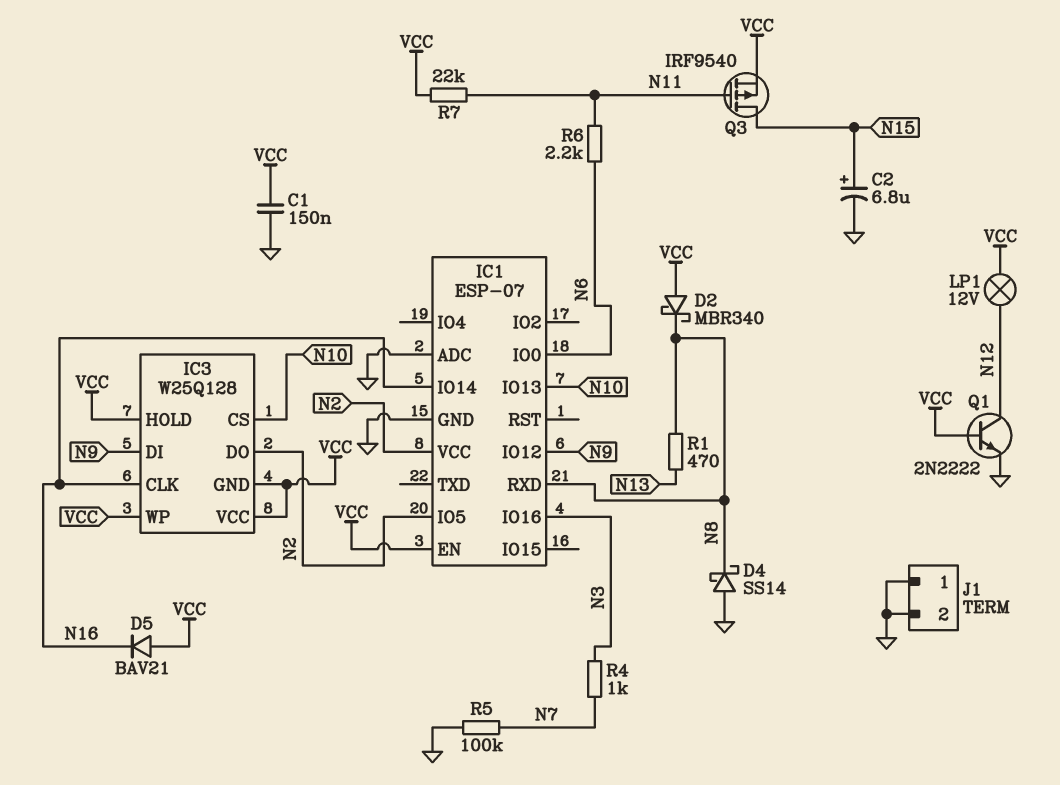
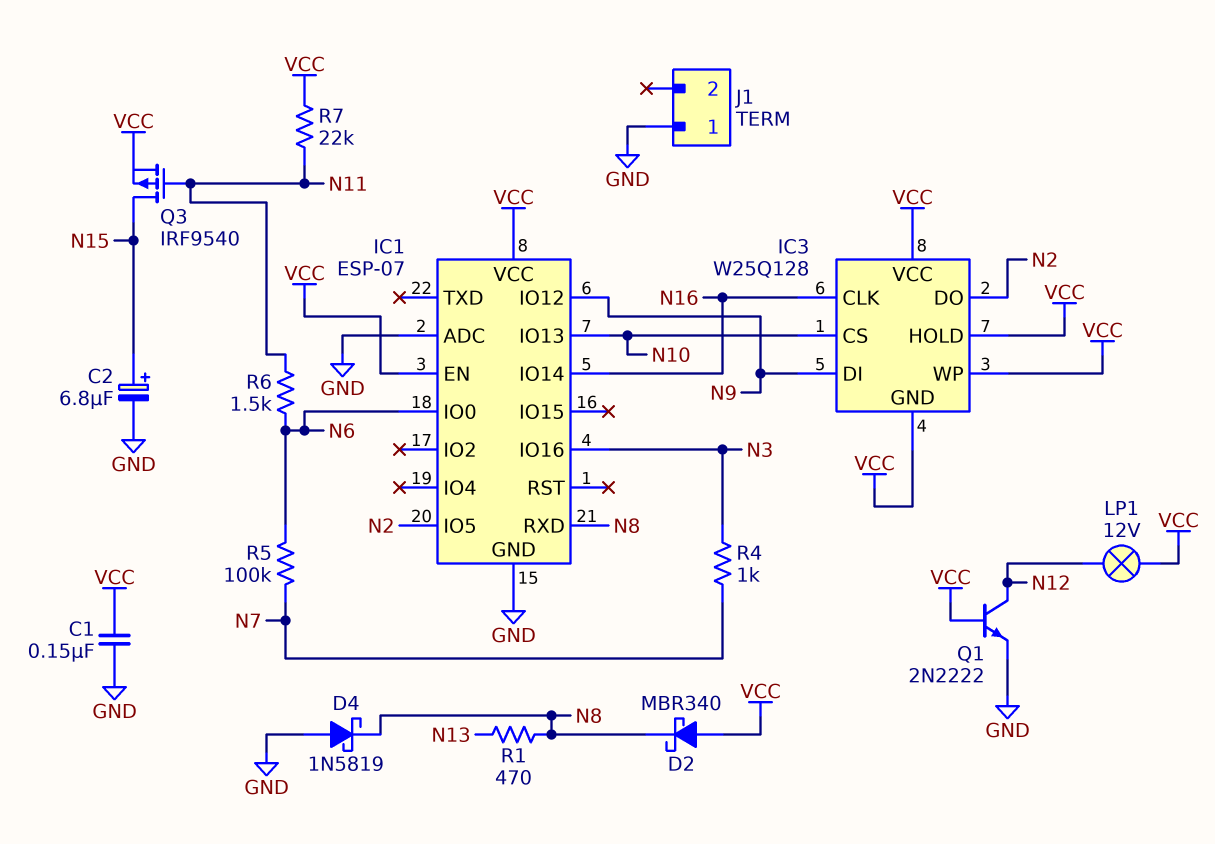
D4: schottky SS14 (A GND, K N8) -> schottky 1N5819 (A GND, K N8)
D5: diode BAV21 (A VCC, K N16) -> none
IC1 pin VCC: N2 -> VCC
J1 pin 2: GND -> none
R5: 100k (GND, N7) -> 100k (N6, N7)
R6: 2.2k (N6, N11) -> 1.5k (N6, N11)

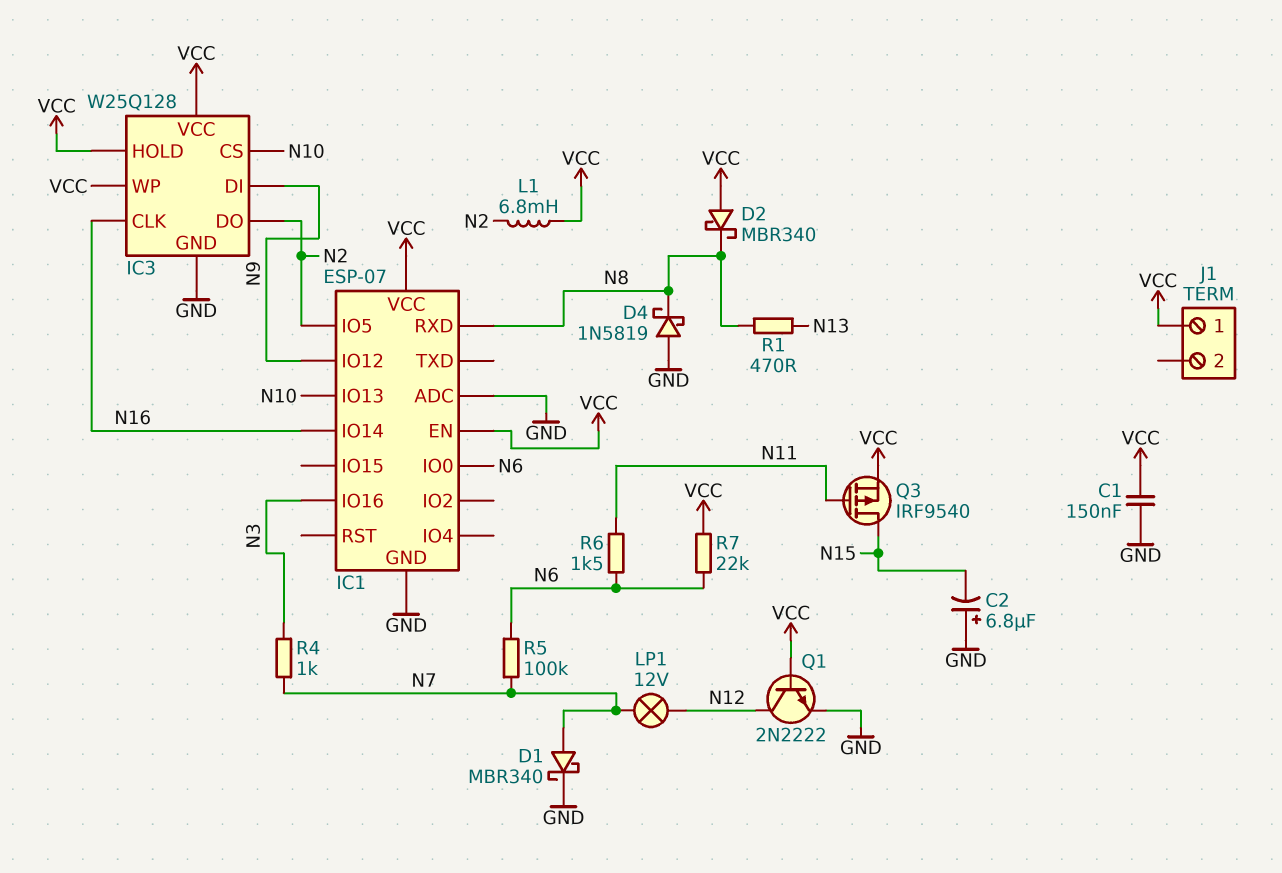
C2: 6.8uF (plus N15, minus GND) -> 6.8uF (plus GND, minus N15)
D1: none -> schottky MBR340 (A N7, K GND)
IC3 pin GND: VCC -> GND
J1 pin 1: GND -> VCC
L1: none -> 6.8mH (N2, VCC)
LP1: lamp 12V (N12, VCC) -> lamp 12V (N7, N12)
R7: 22k (N11, VCC) -> 22k (N6, VCC)

